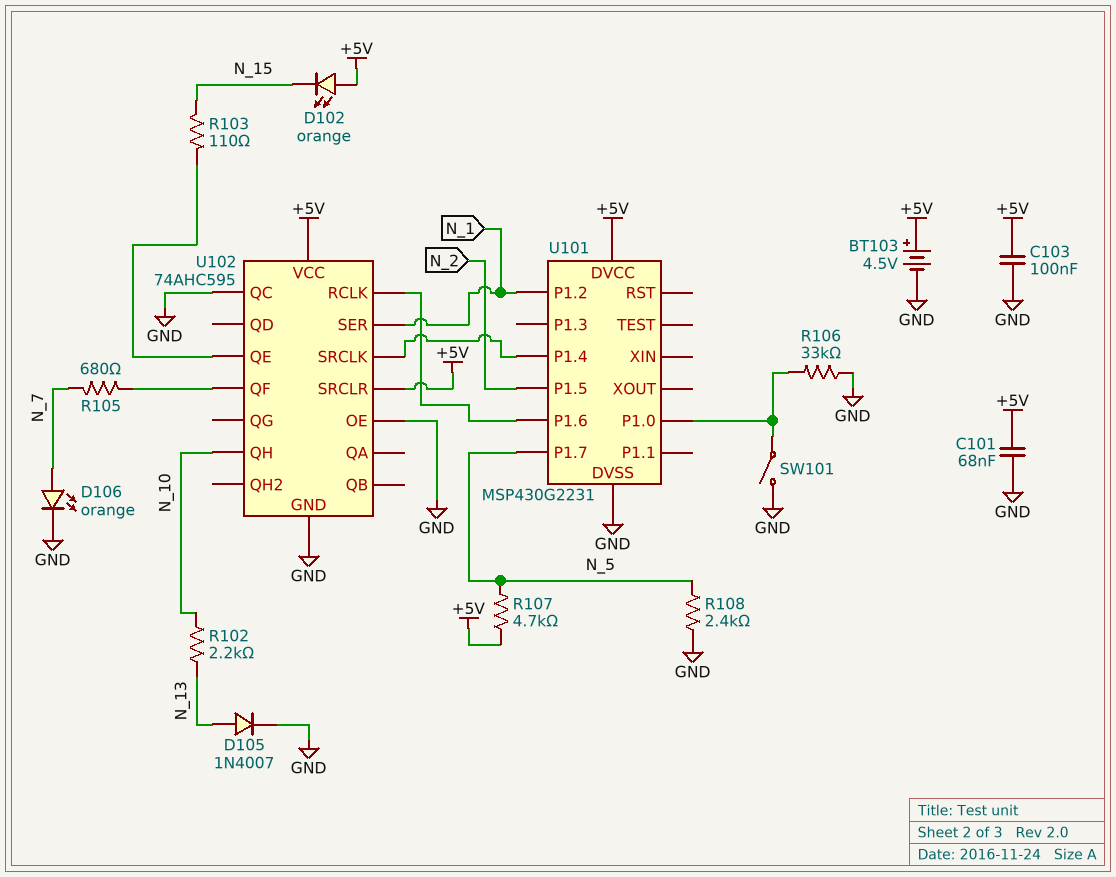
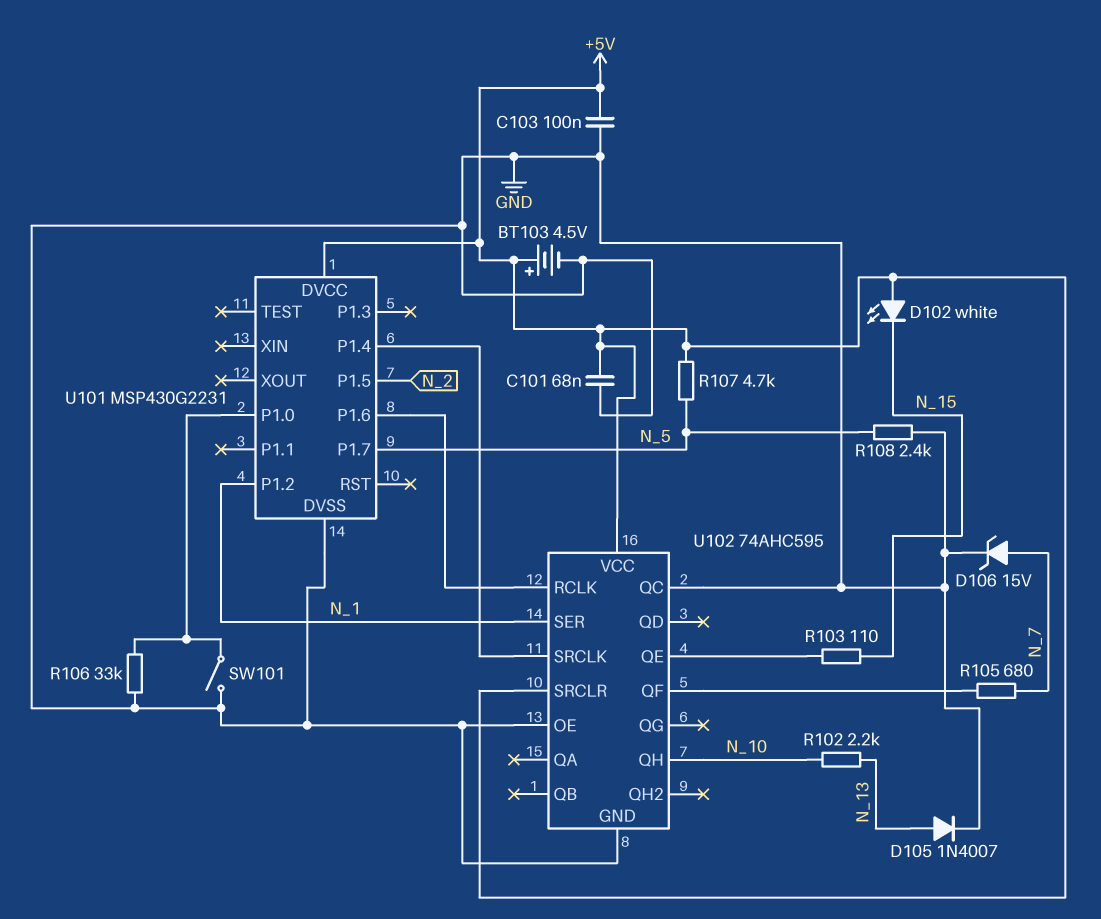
D102: LED orange (A +5V, K N_15) -> LED white (A +5V, K N_15)
D106: LED orange (A N_7, K GND) -> zener 15V (A N_7, K GND)

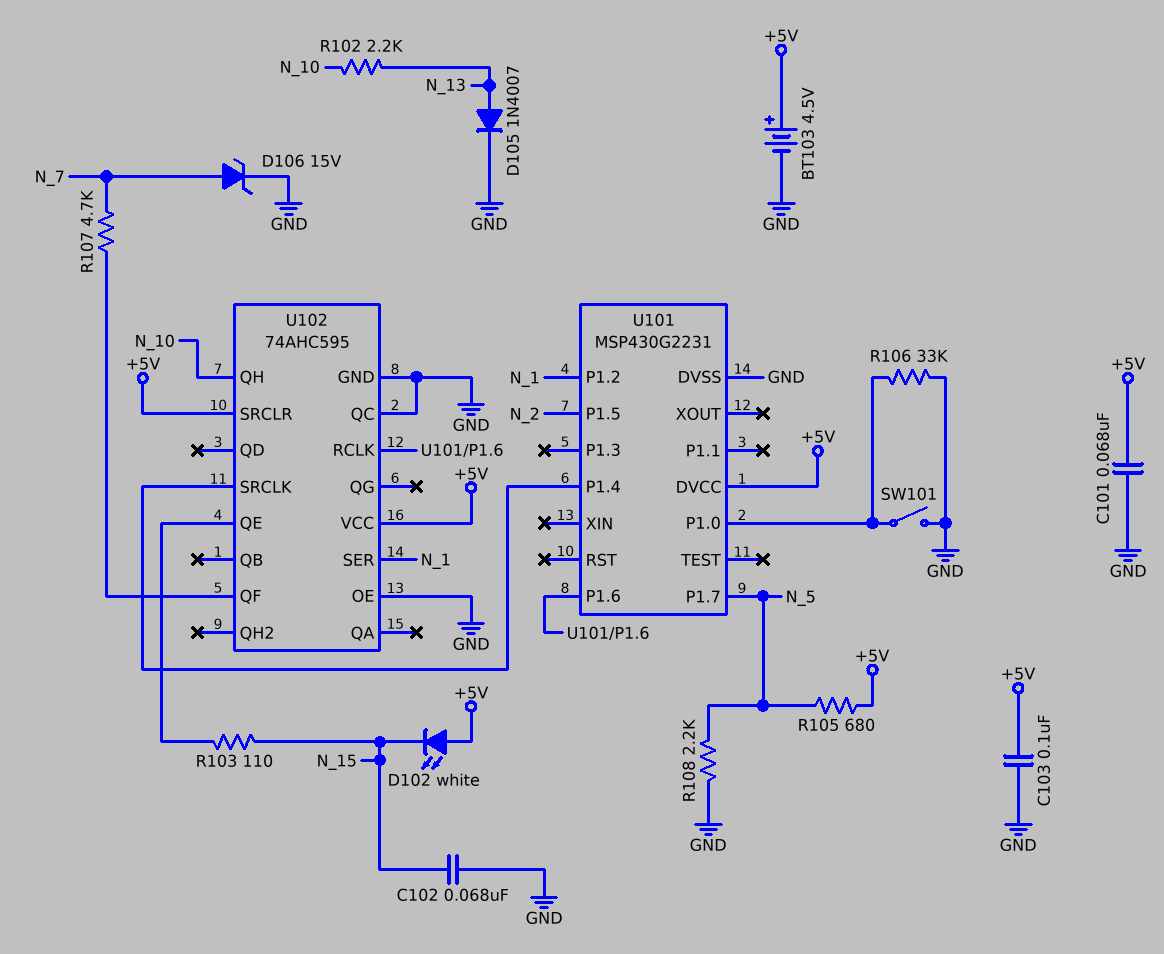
C102: none -> 68nF (GND, N_15)
R105: 680 (N_7, U102/QF) -> 680 (+5V, N_5)
R107: 4.7k (+5V, N_5) -> 4.7k (N_7, U102/QF)
R108: 2.4k (GND, N_5) -> 2.2k (GND, N_5)

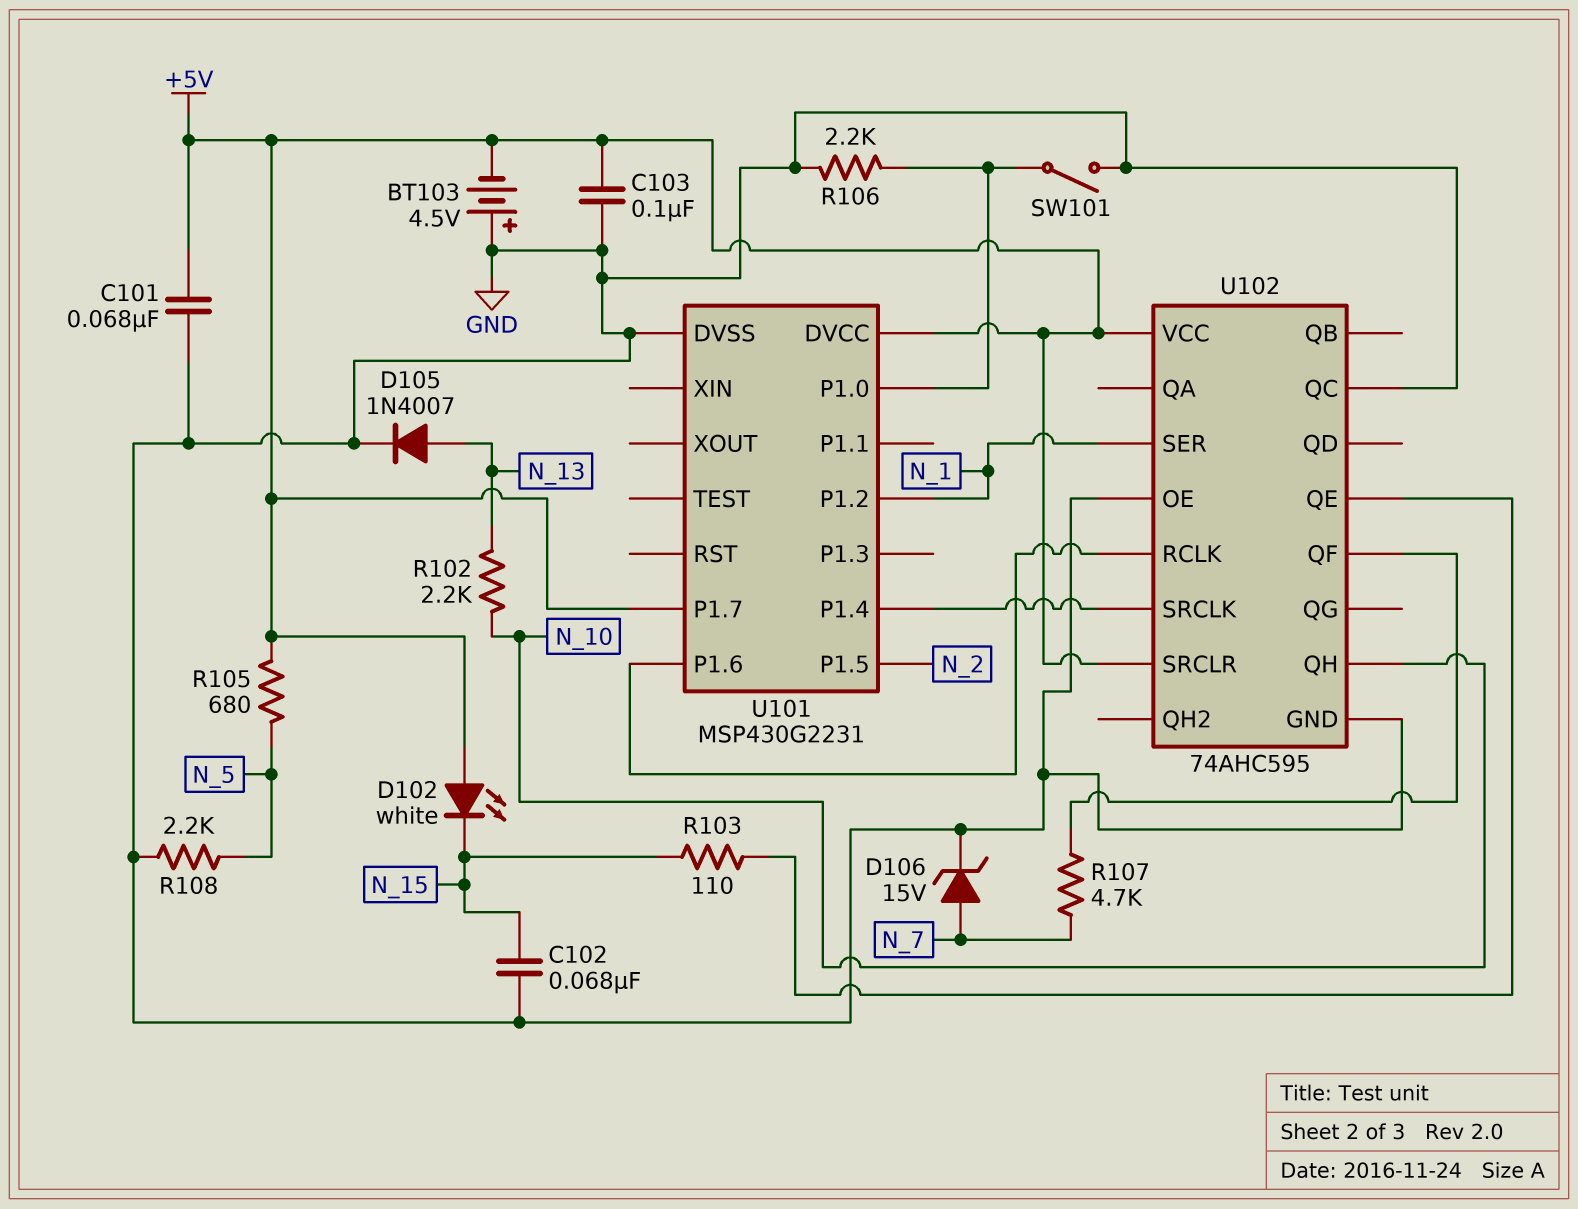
BT103: 4.5V (plus +5V, minus GND) -> 4.5V (plus GND, minus +5V)
R106: 33k (GND, U101/P1.0) -> 2.2k (GND, U101/P1.0)
U101 pin P1.7: N_5 -> +5V

